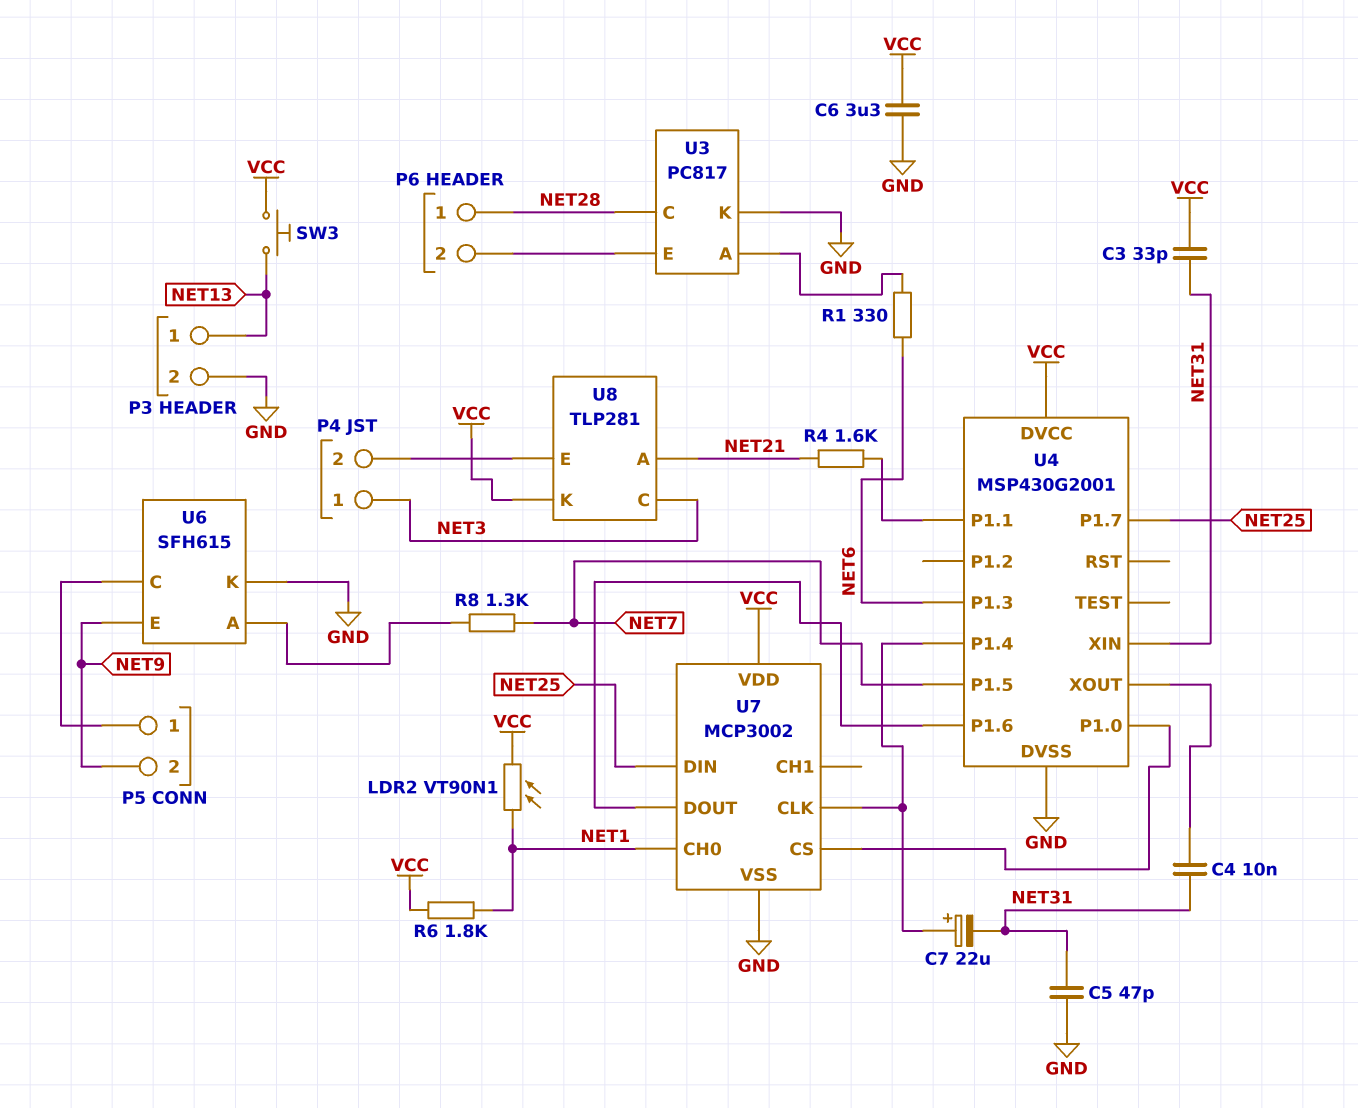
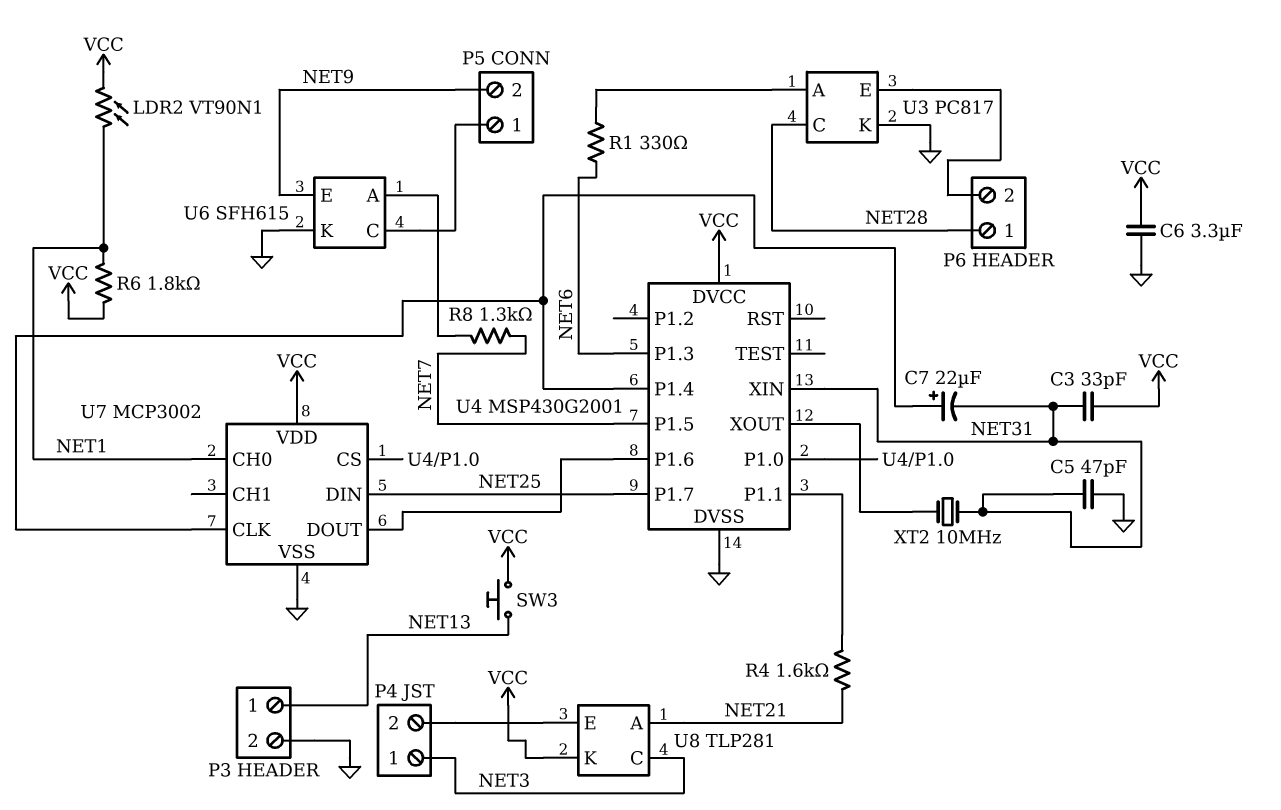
C4: 10nF (NET31, U4/XOUT) -> none
XT2: none -> 10MHz (NET31, U4/XOUT)

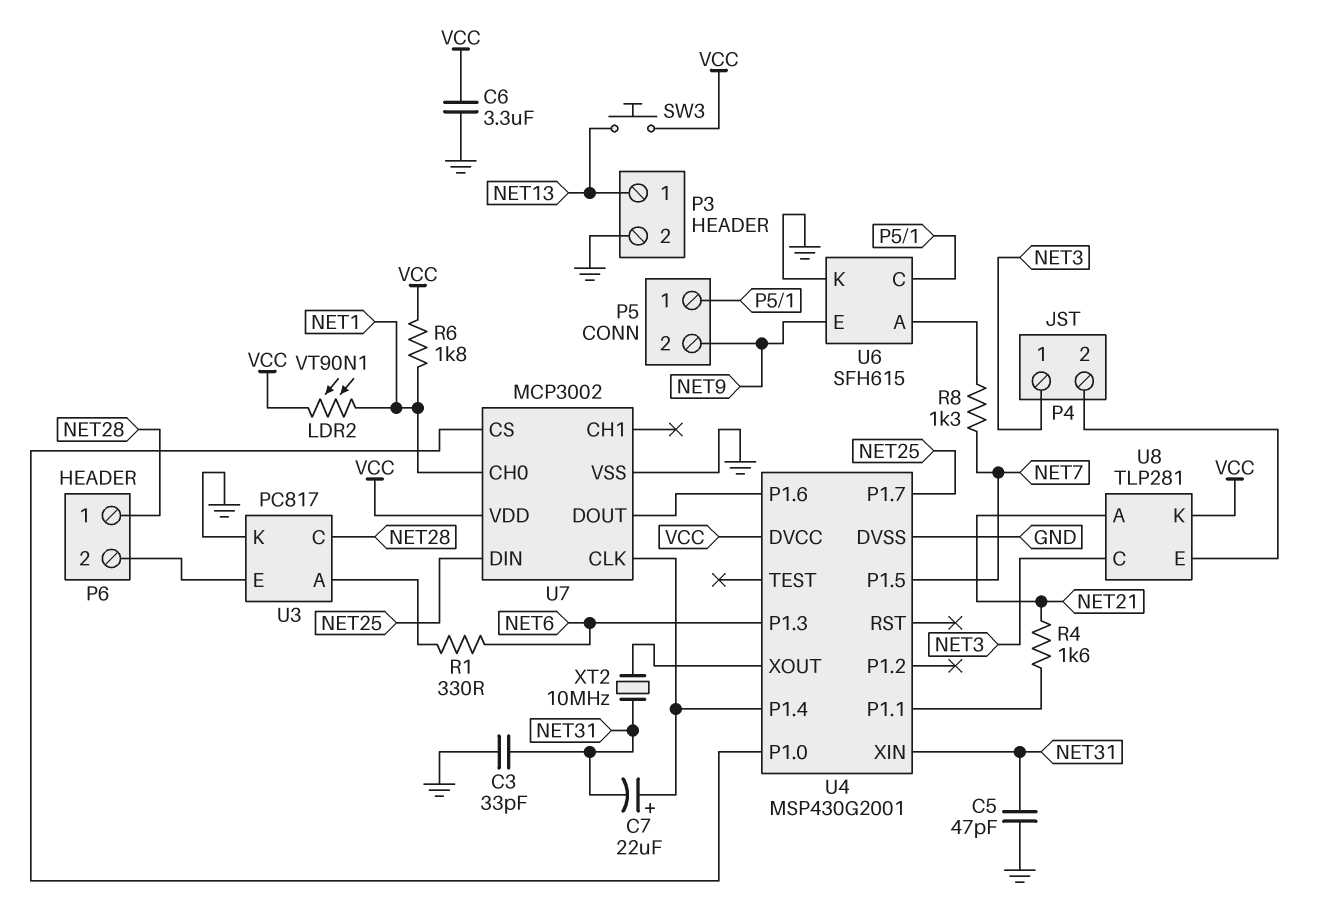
C3: 33pF (NET31, VCC) -> 33pF (GND, NET31)

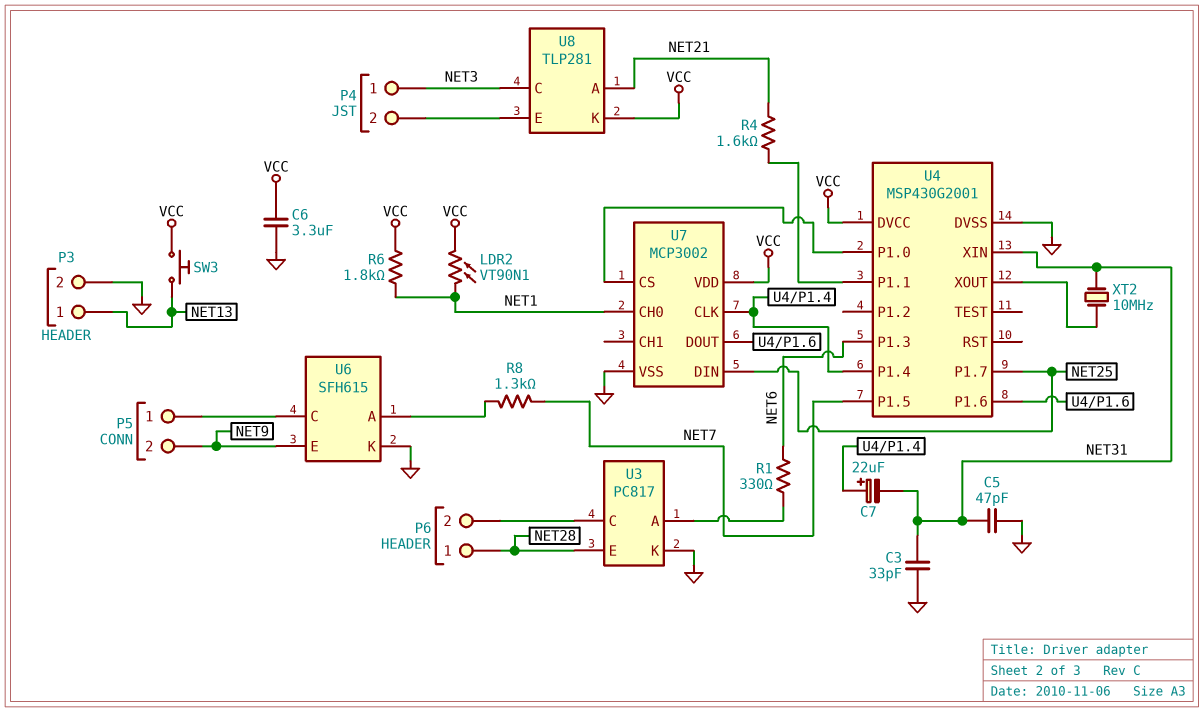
U3 pin C: NET28 -> P6/2
U3 pin E: P6/2 -> NET28

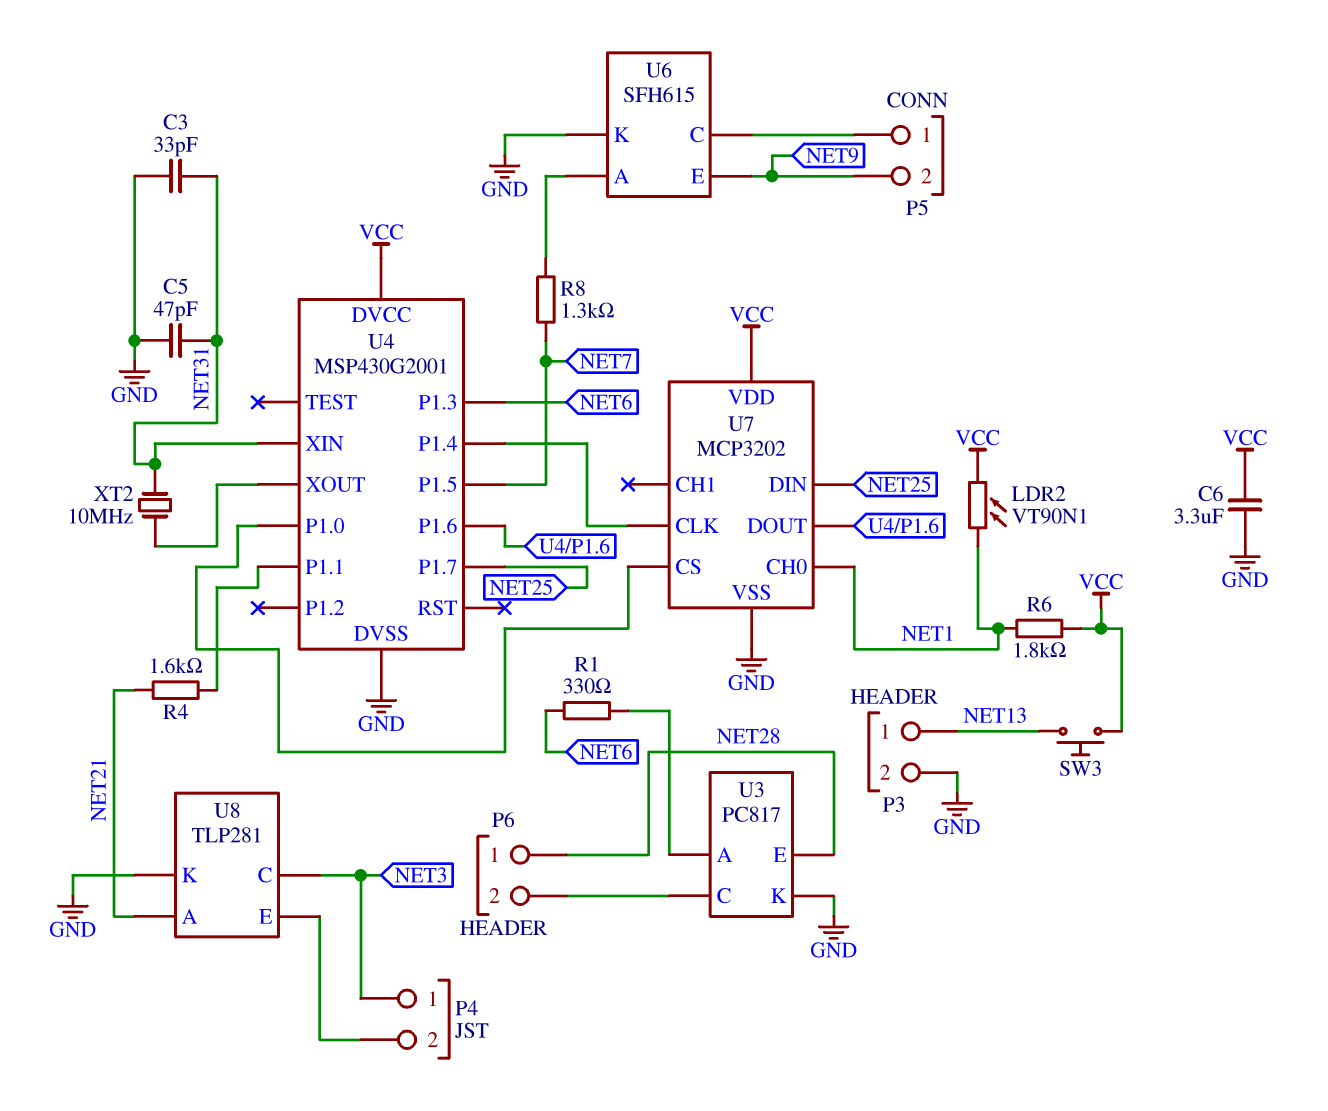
C7: 22uF (plus U4/P1.4, minus NET31) -> none
U7: MCP3002 -> MCP3202
U8 pin K: VCC -> GND

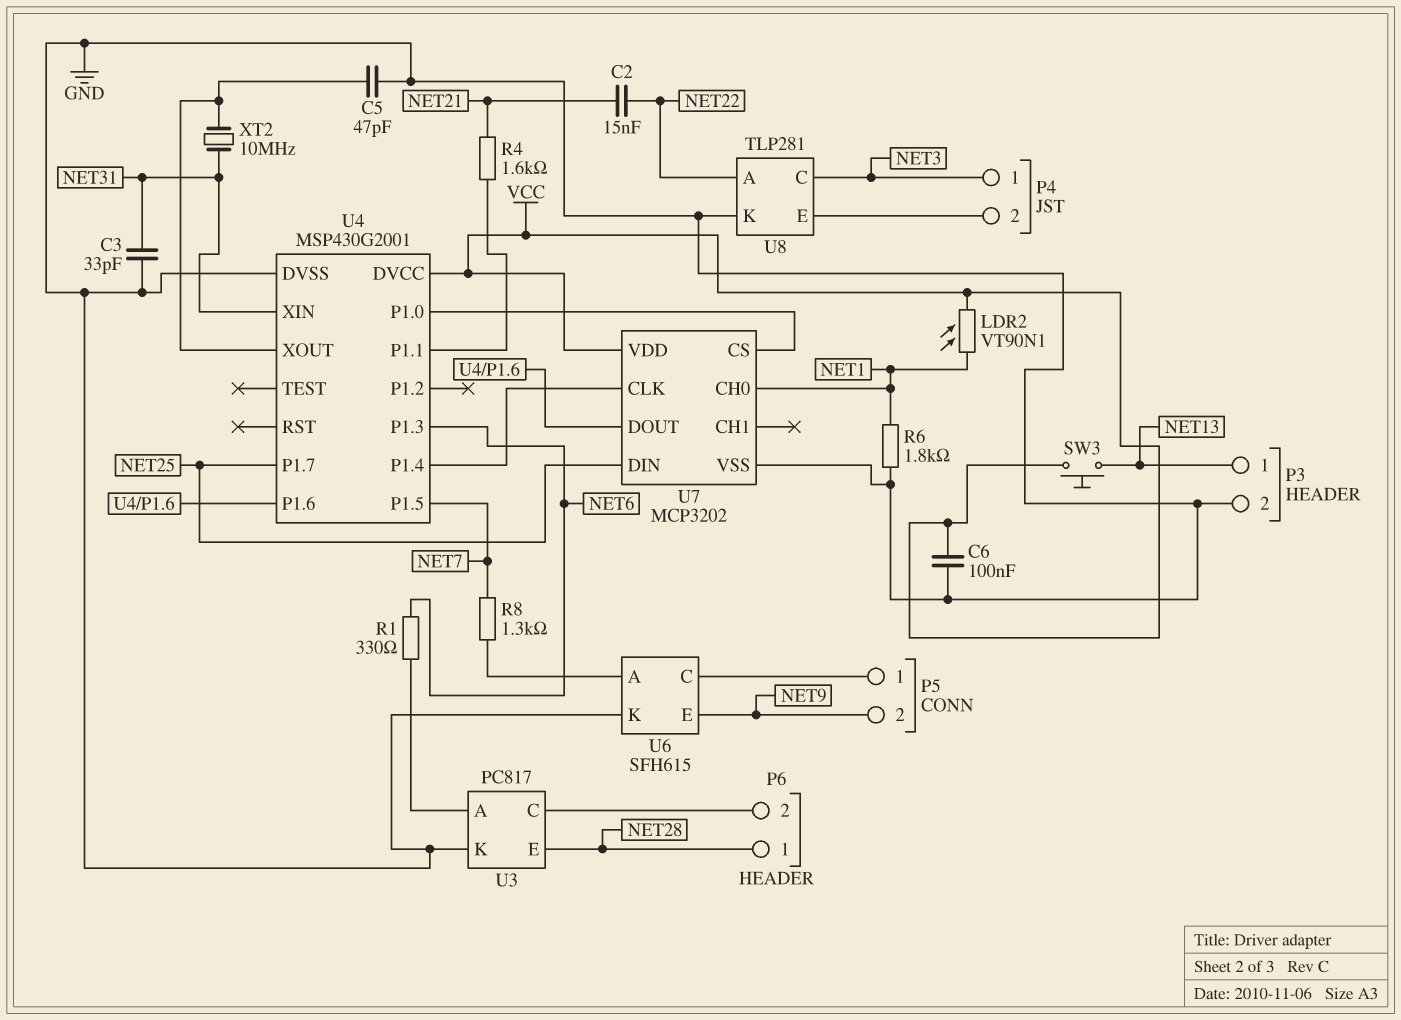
C2: none -> 15nF (NET21, NET22)
C5: 47pF (GND, NET31) -> 47pF (GND, U4/XOUT)
C6: 3.3uF (GND, VCC) -> 100nF (GND, VCC)
R6: 1.8k (NET1, VCC) -> 1.8k (GND, NET1)
U8 pin A: NET21 -> NET22

